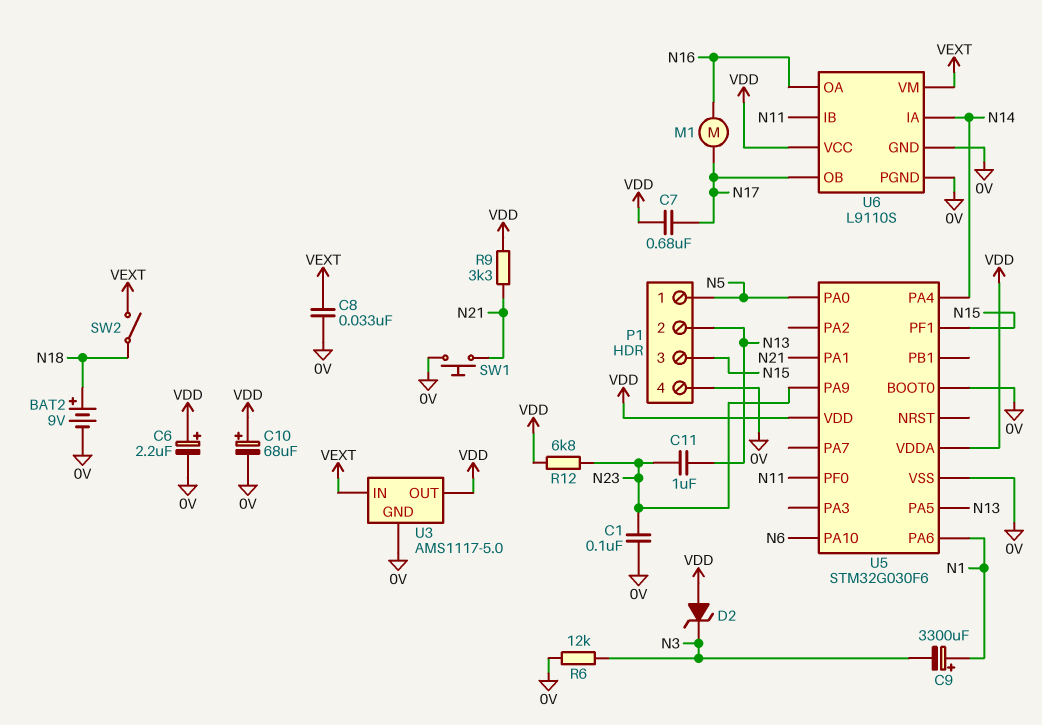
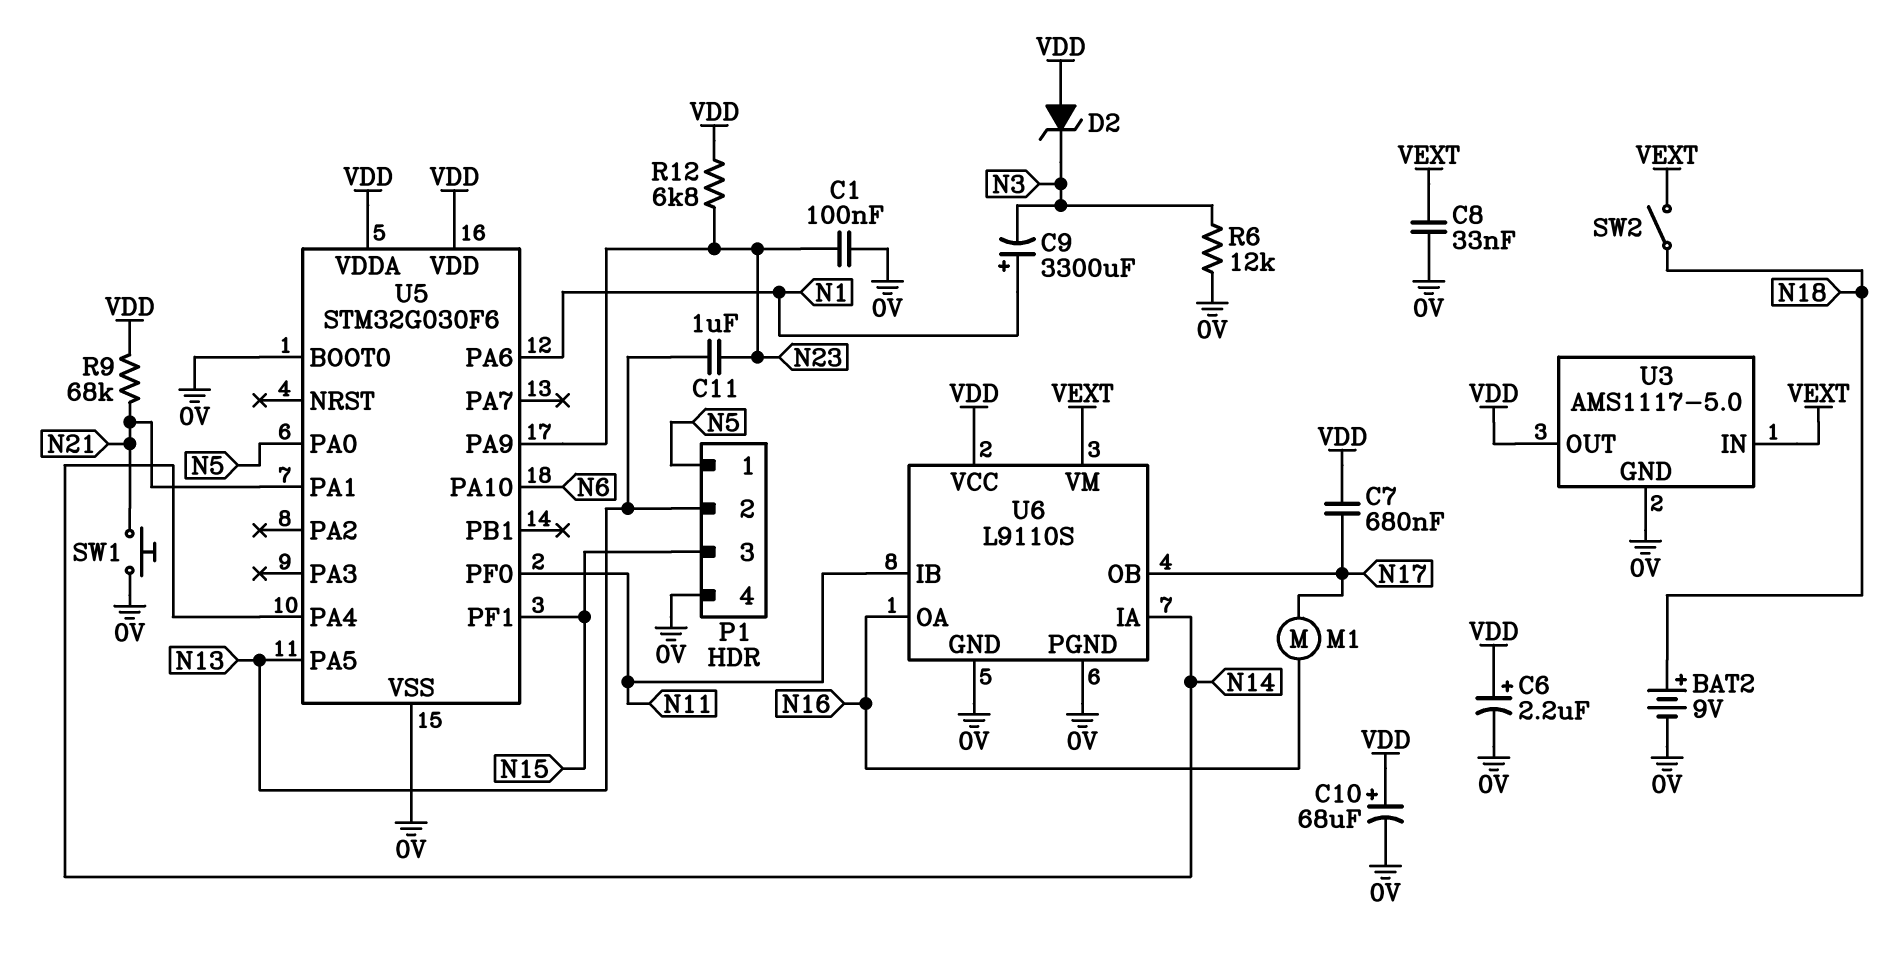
R9: 3.3k (N21, VDD) -> 68k (N21, VDD)

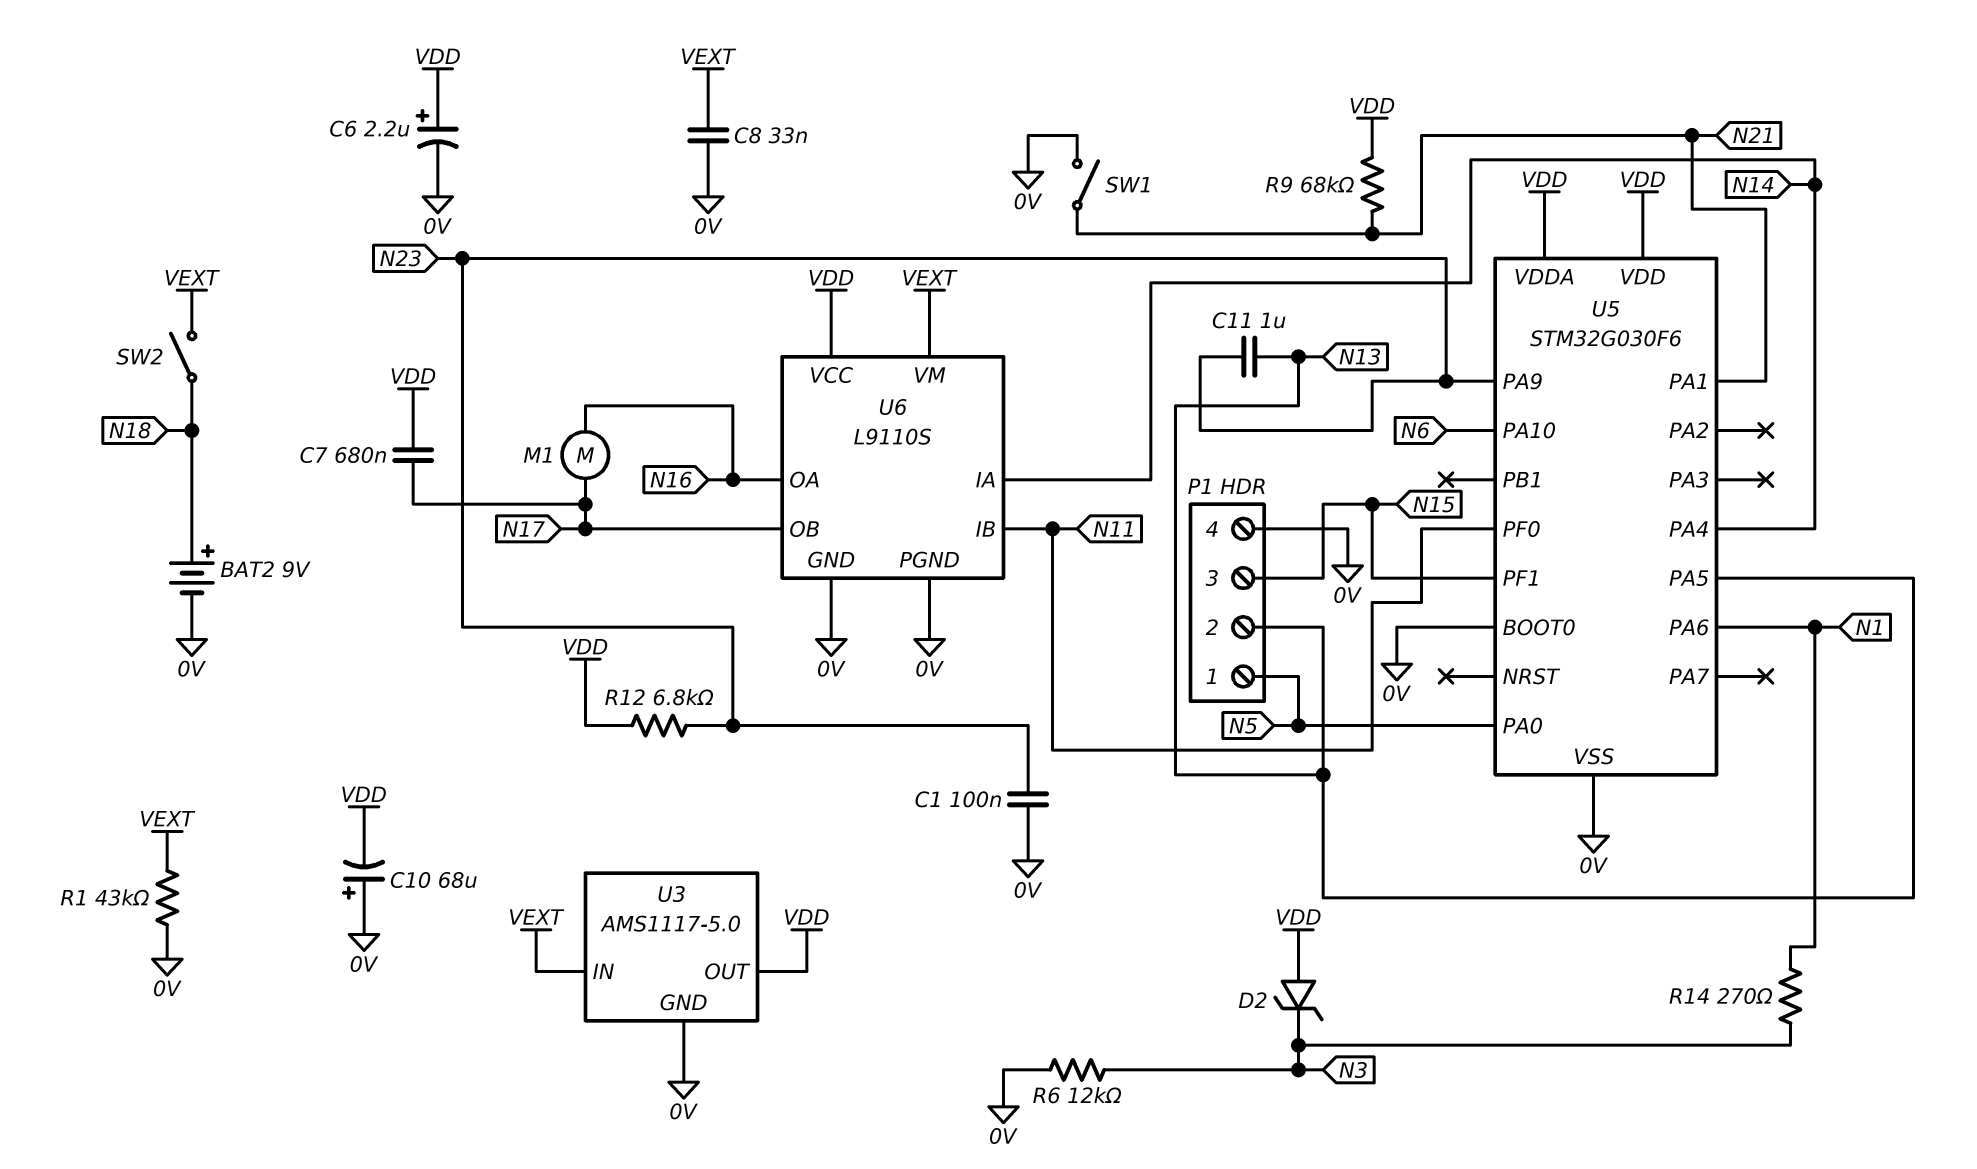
C9: 3300uF (plus N1, minus N3) -> none
C10: 68uF (plus VDD, minus 0V) -> 68uF (plus 0V, minus VDD)
R1: none -> 43k (0V, VEXT)
R14: none -> 270 (N1, N3)
SW1: button (0V, N21) -> switch (0V, N21)

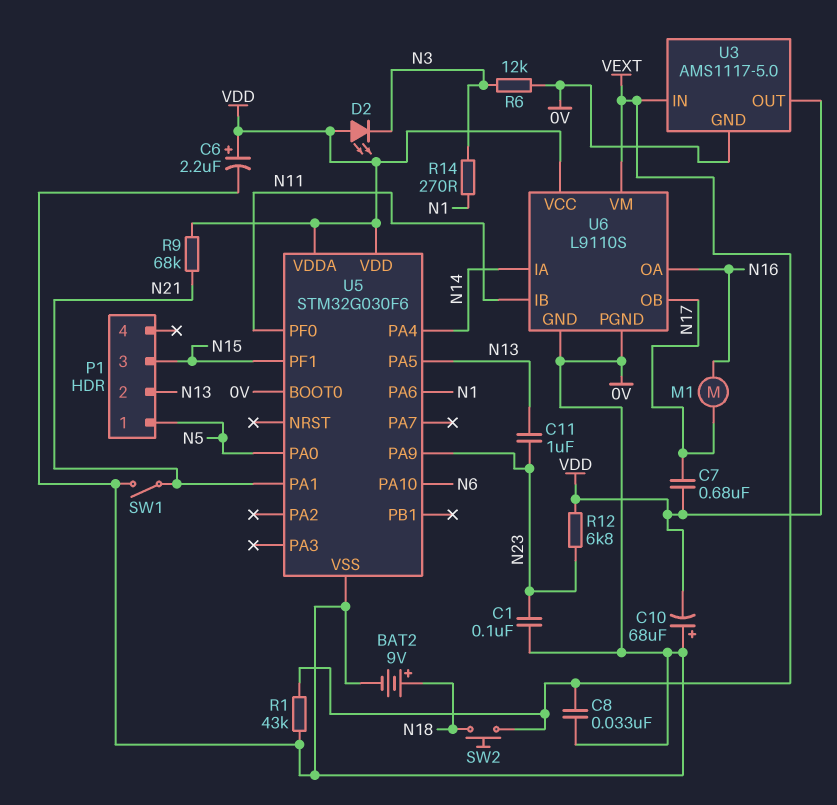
D2: zener (A VDD, K N3) -> LED (A VDD, K N3)
P1 pin 4: 0V -> none
SW2: switch (N18, VEXT) -> button (N18, VEXT)

